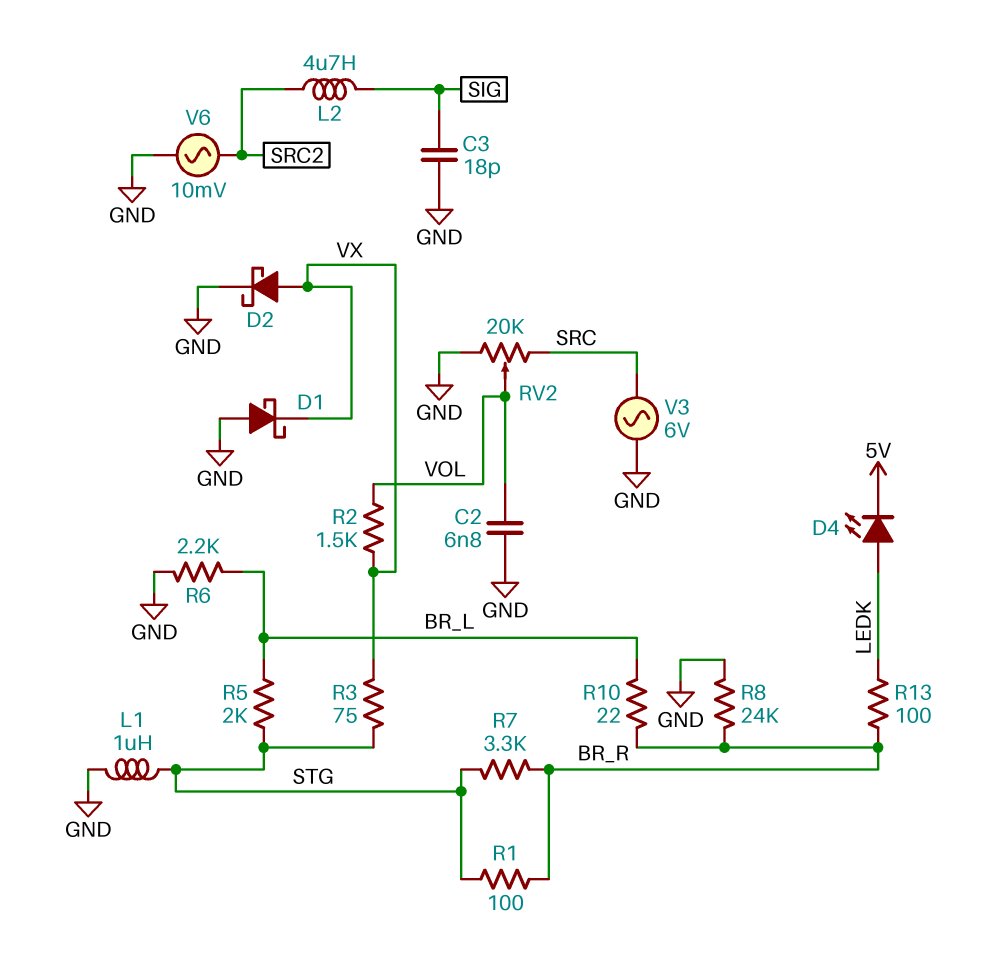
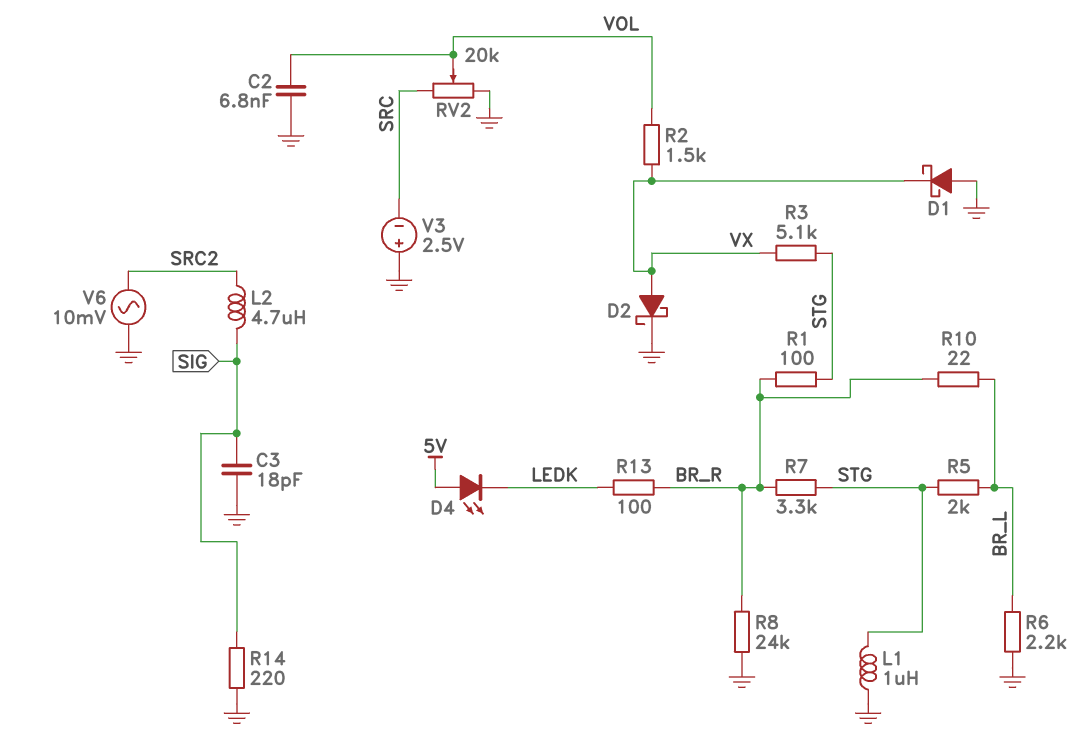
D4: LED (A LEDK, K 5V) -> LED (A 5V, K LEDK)
R3: 75 (STG, VX) -> 5.1k (STG, VX)
R14: none -> 220 (GND, SIG)
V3: AC 6V (GND, SRC) -> 2.5V (plus GND, minus SRC)

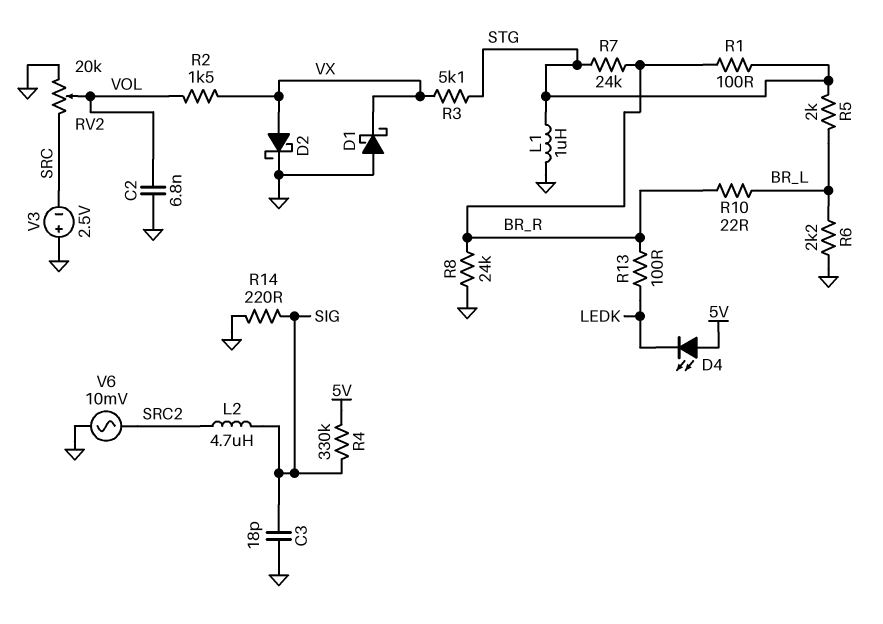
R4: none -> 330k (5V, SIG)
R7: 3.3k (BR_R, STG) -> 24k (BR_R, STG)

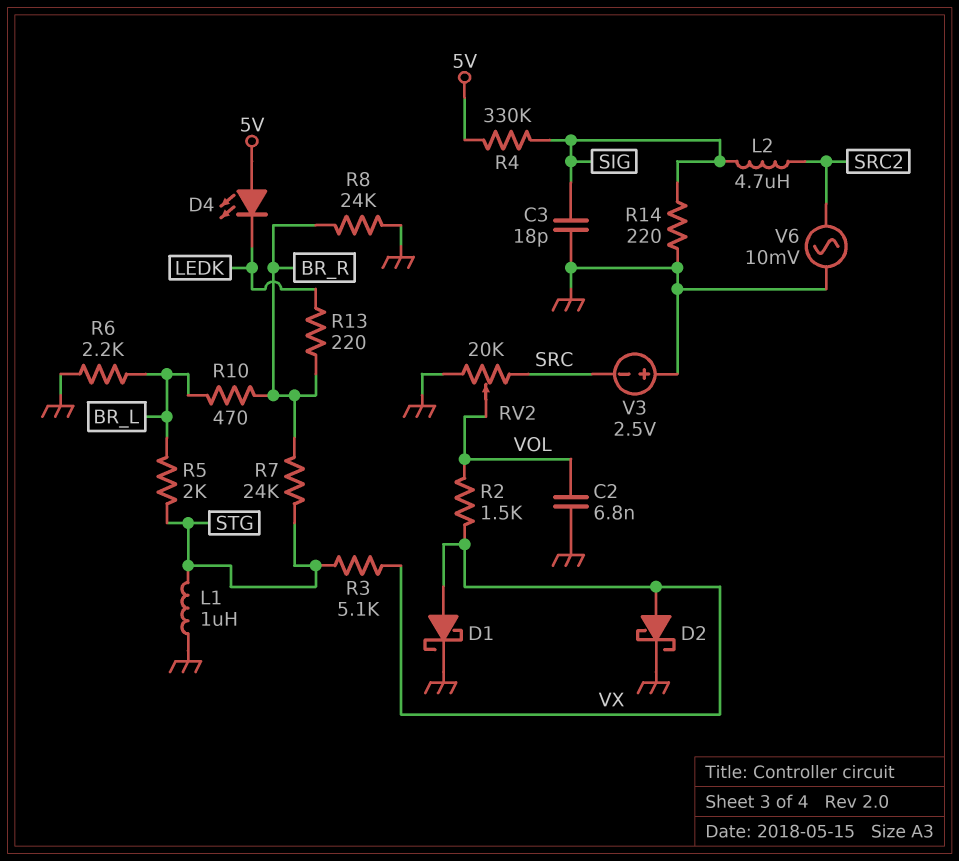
D1: schottky (A GND, K VX) -> schottky (A VX, K GND)
R1: 100 (BR_R, STG) -> none
R10: 22 (BR_L, BR_R) -> 470 (BR_L, BR_R)
R13: 100 (BR_R, LEDK) -> 220 (BR_R, LEDK)

